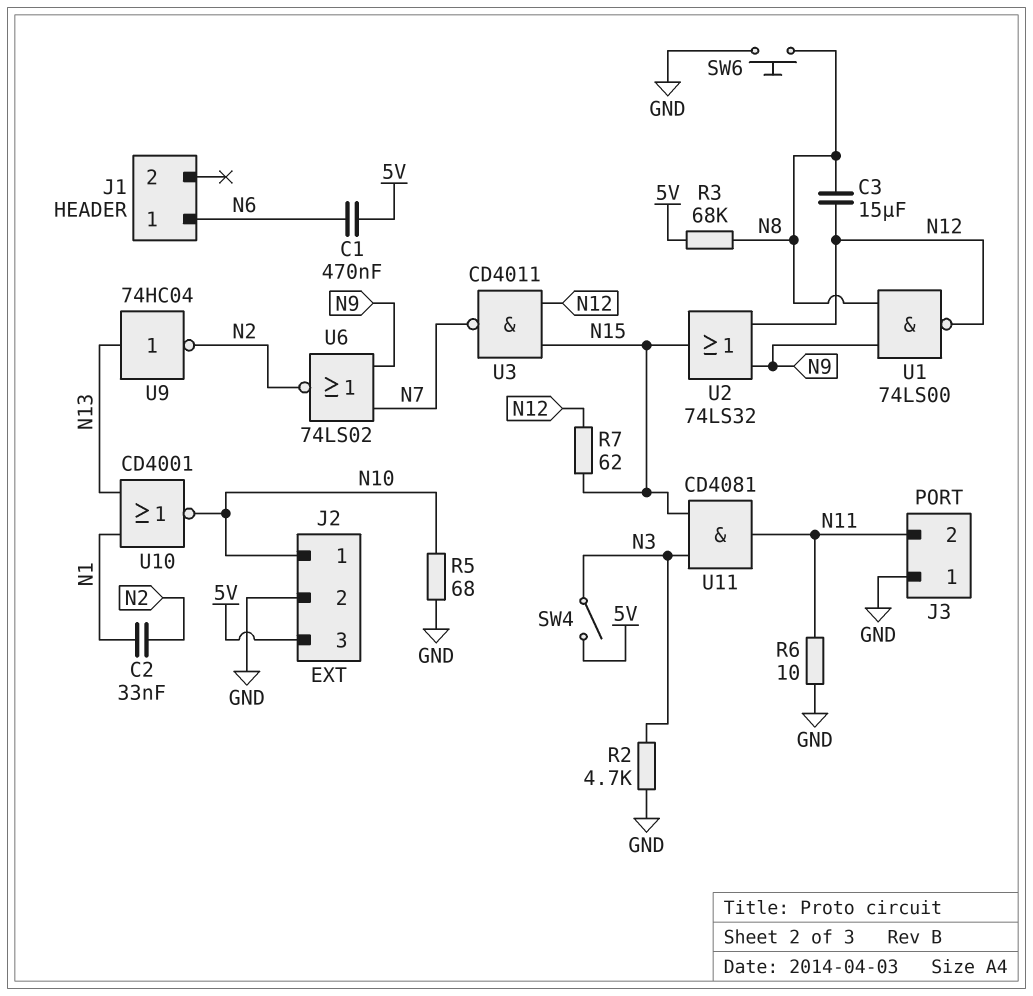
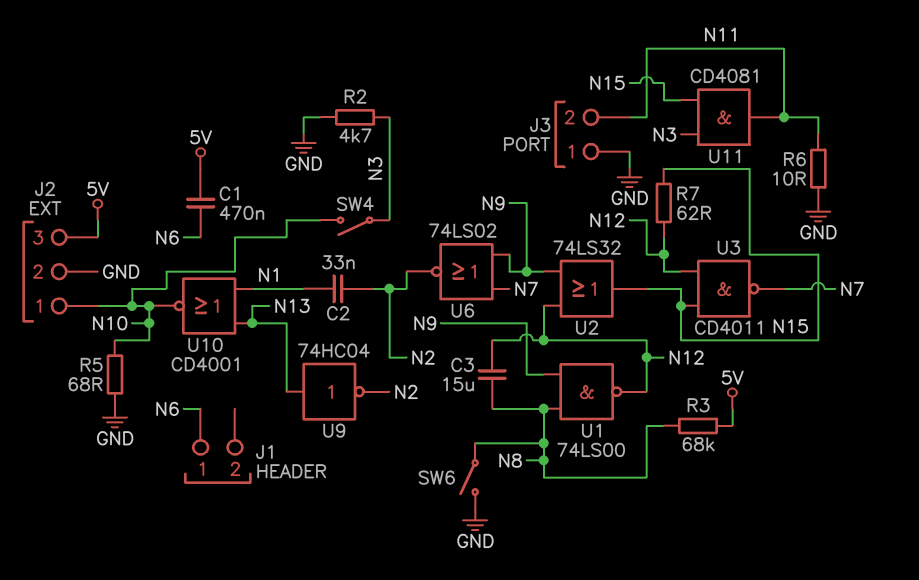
SW4: switch (5V, N3) -> switch (N3, N10)
SW6: button (GND, N8) -> switch (GND, N8)

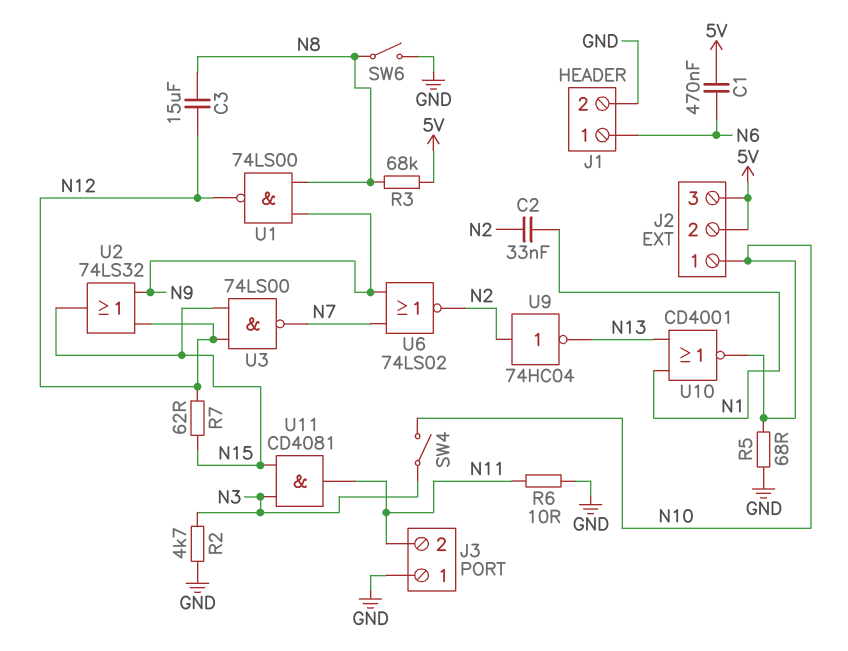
J1 pin 2: none -> GND
J2 pin 2: GND -> 5V
U3: NAND CD4011 (in N12, in N15, out N7) -> NAND 74LS00 (in N12, in N15, out N7)
U9: NOT 74HC04 (in N13, out N2) -> NOT 74HC04 (in N2, out N13)

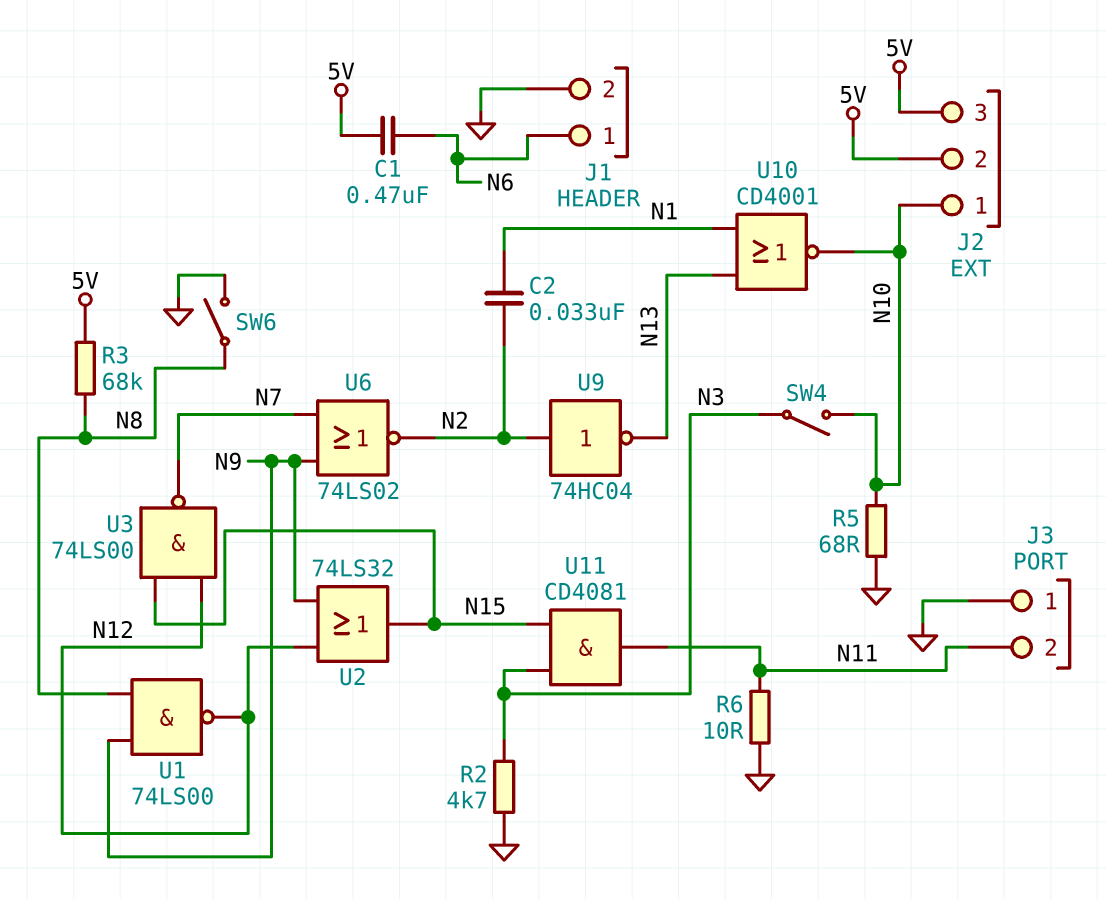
C3: 15uF (N8, N12) -> none
R7: 62 (N12, N15) -> none

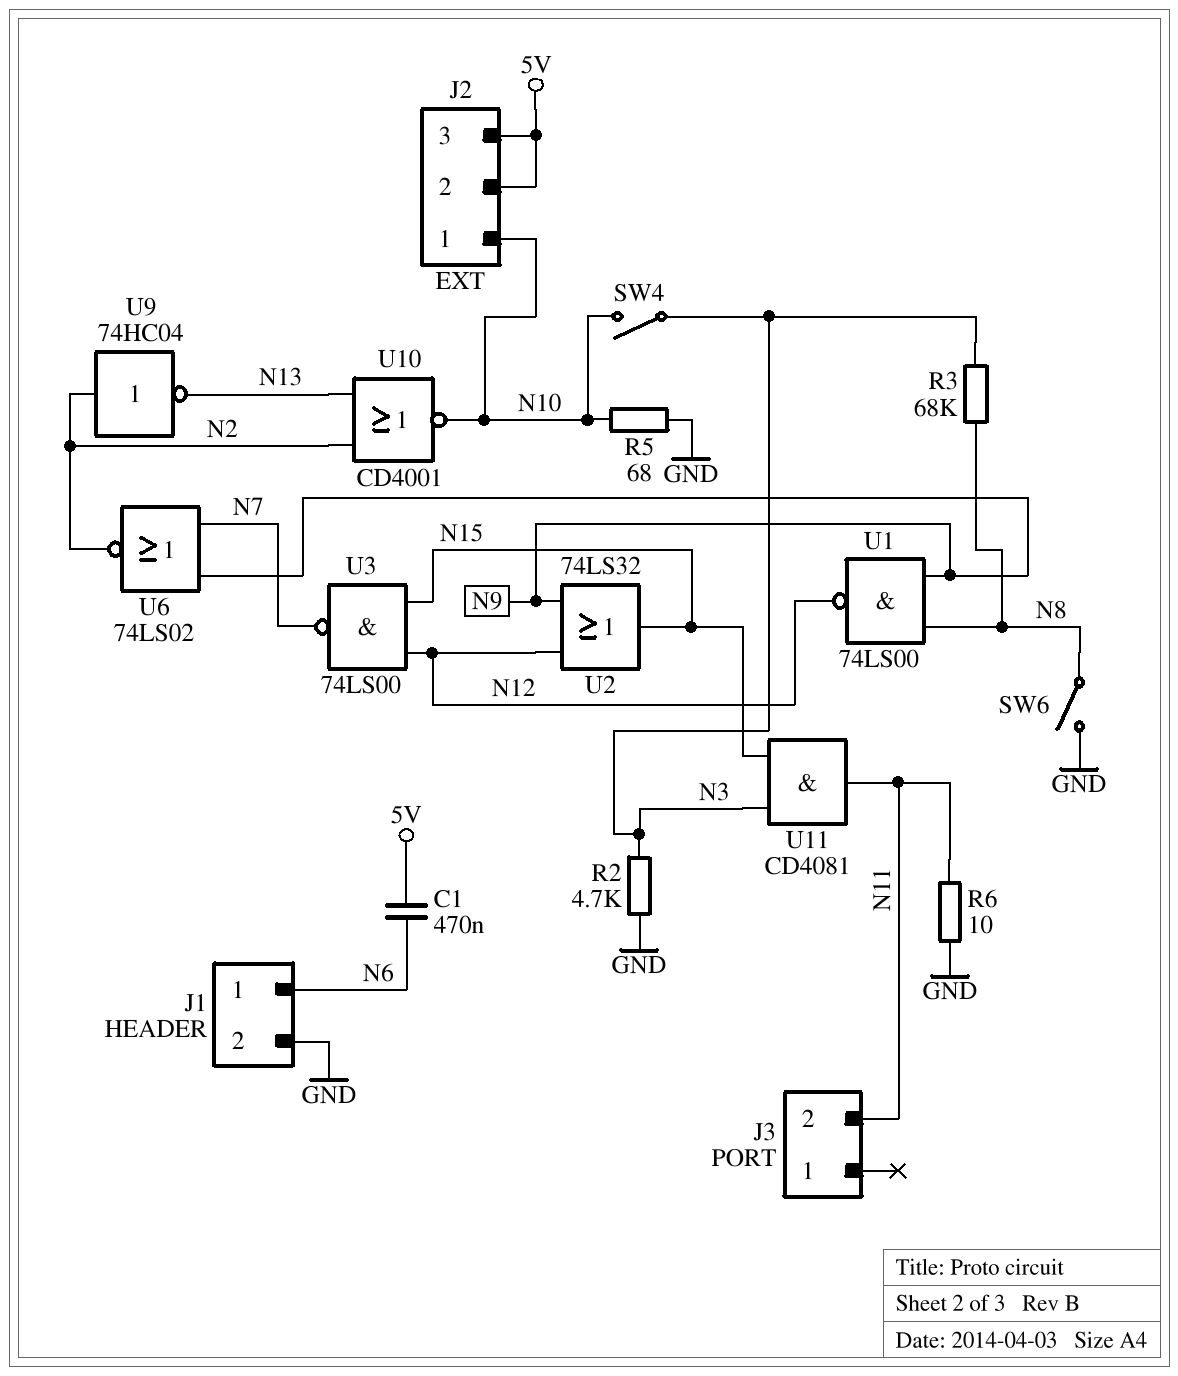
C2: 33nF (N1, N2) -> none
J3 pin 1: GND -> none
R3: 68k (5V, N8) -> 68k (N3, N8)
U10: NOR CD4001 (in N1, in N13, out N10) -> NOR CD4001 (in N2, in N13, out N10)

